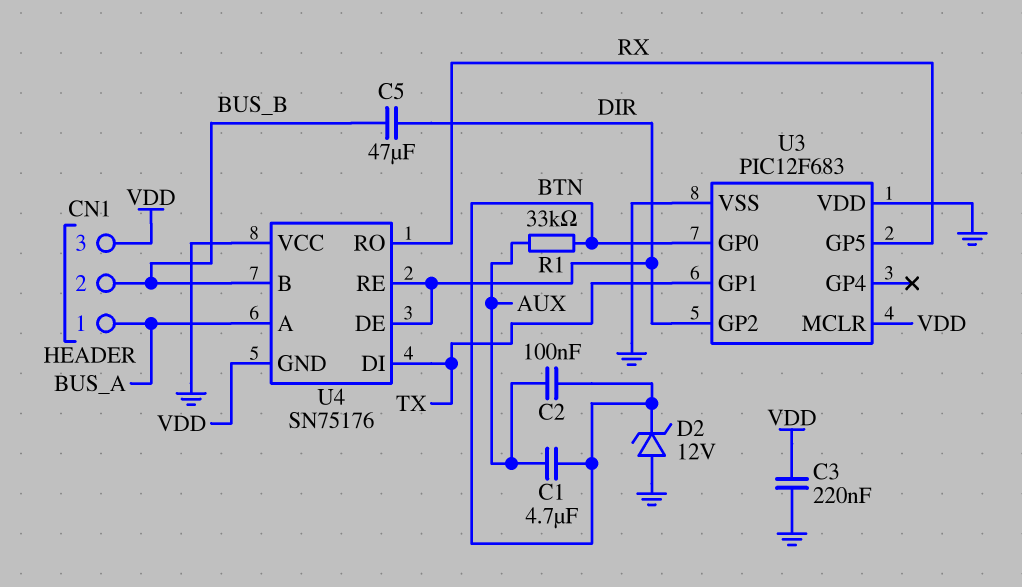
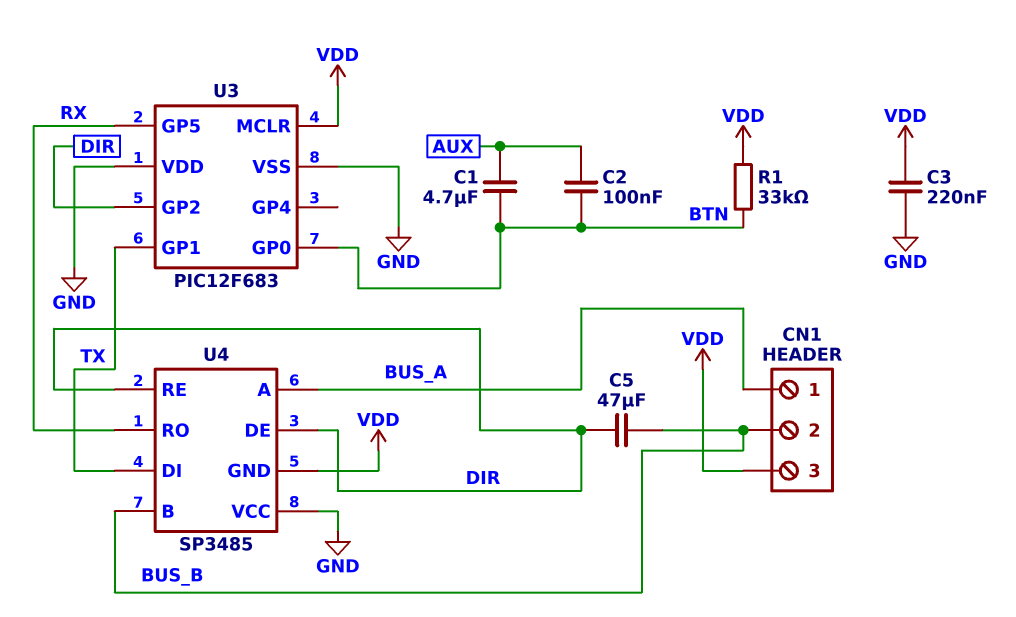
D2: zener 12V (A GND, K BTN) -> none
R1: 33k (AUX, BTN) -> 33k (BTN, VDD)
U4: SN75176 -> SP3485

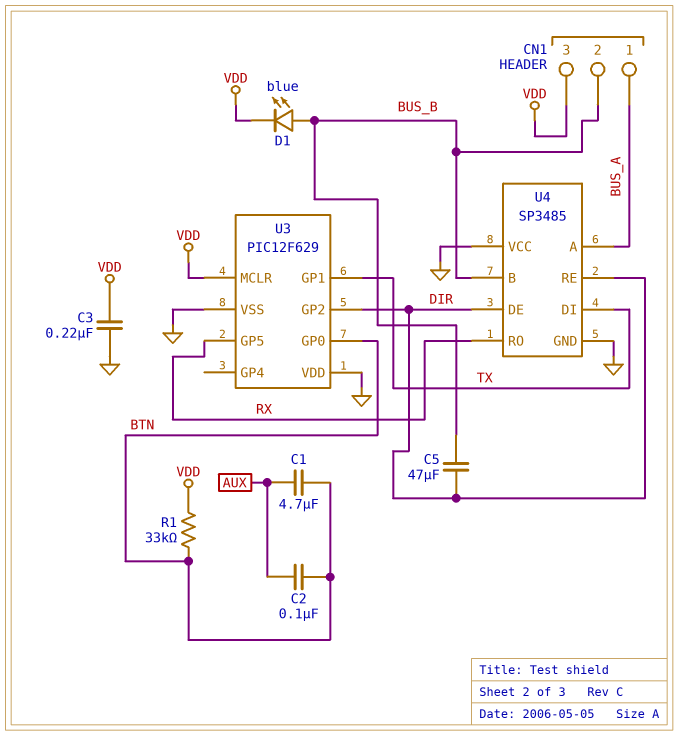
D1: none -> LED blue (A BUS_B, K VDD)
U3: PIC12F683 -> PIC12F629
U4 pin GND: VDD -> GND

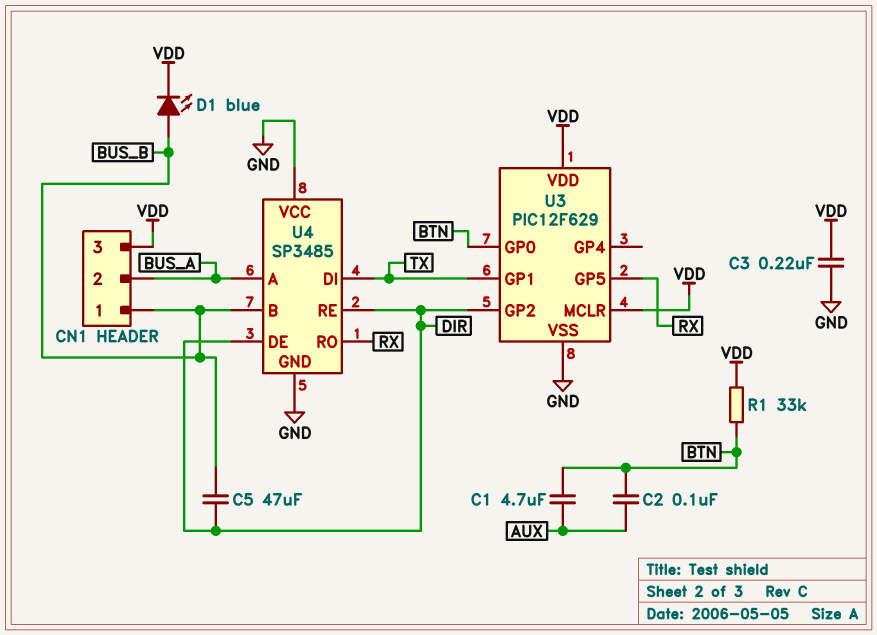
CN1 pin 1: BUS_A -> BUS_B
CN1 pin 2: BUS_B -> BUS_A
U3 pin VDD: GND -> VDD

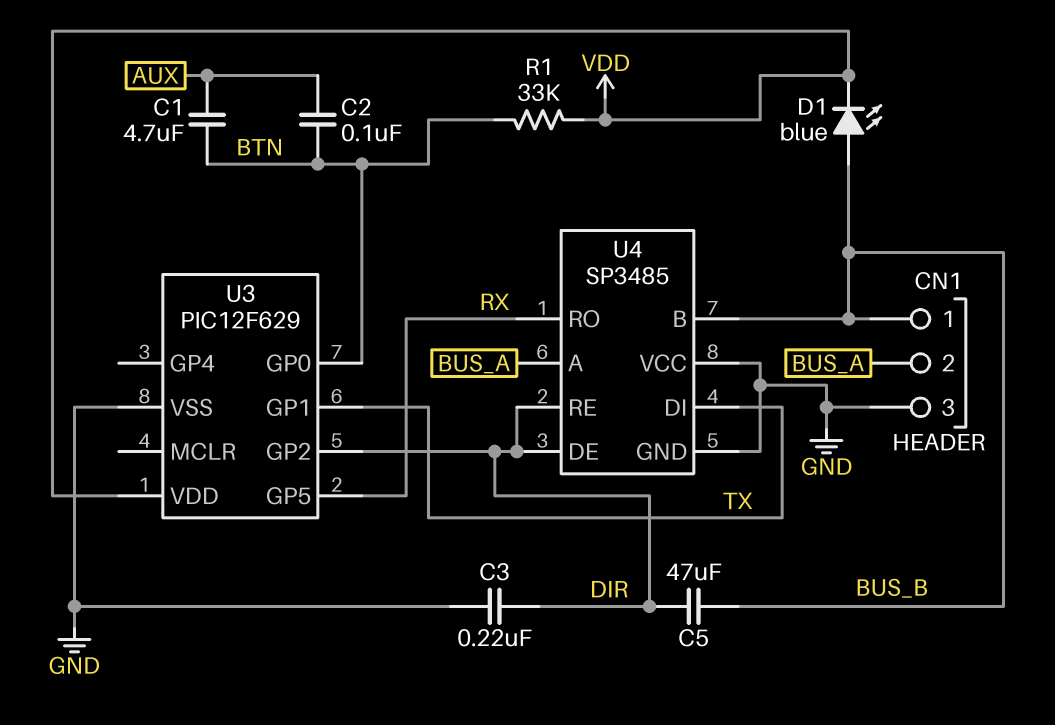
C3: 220nF (GND, VDD) -> 220nF (DIR, GND)
CN1 pin 3: VDD -> GND
U3 pin MCLR: VDD -> none

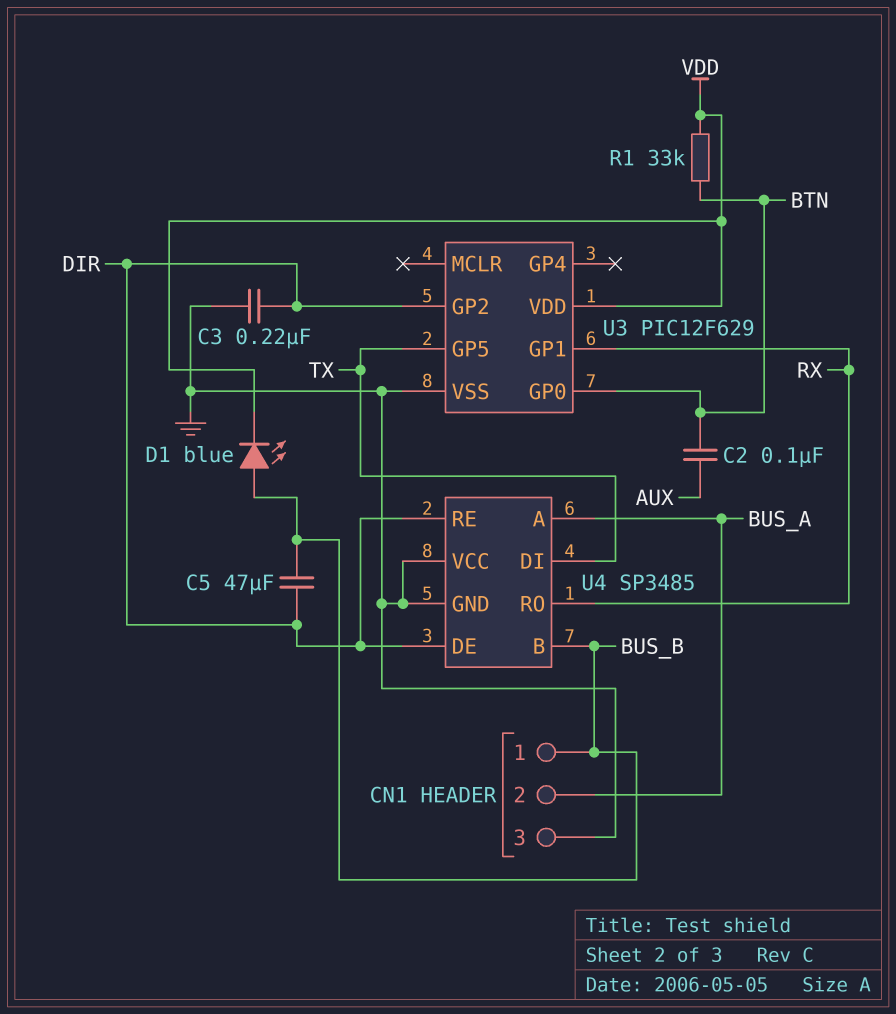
C1: 4.7uF (AUX, BTN) -> none
U3 pin GP1: TX -> RX
U3 pin GP5: RX -> TX

